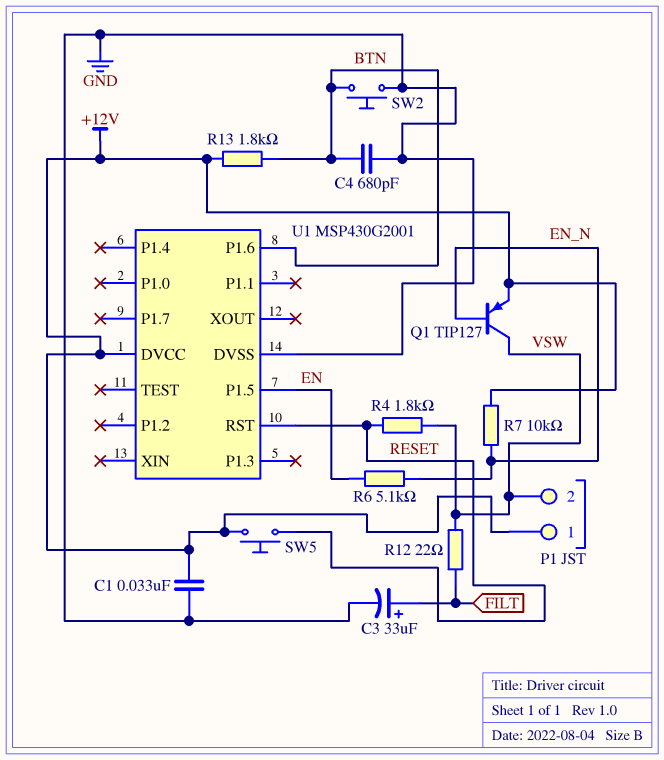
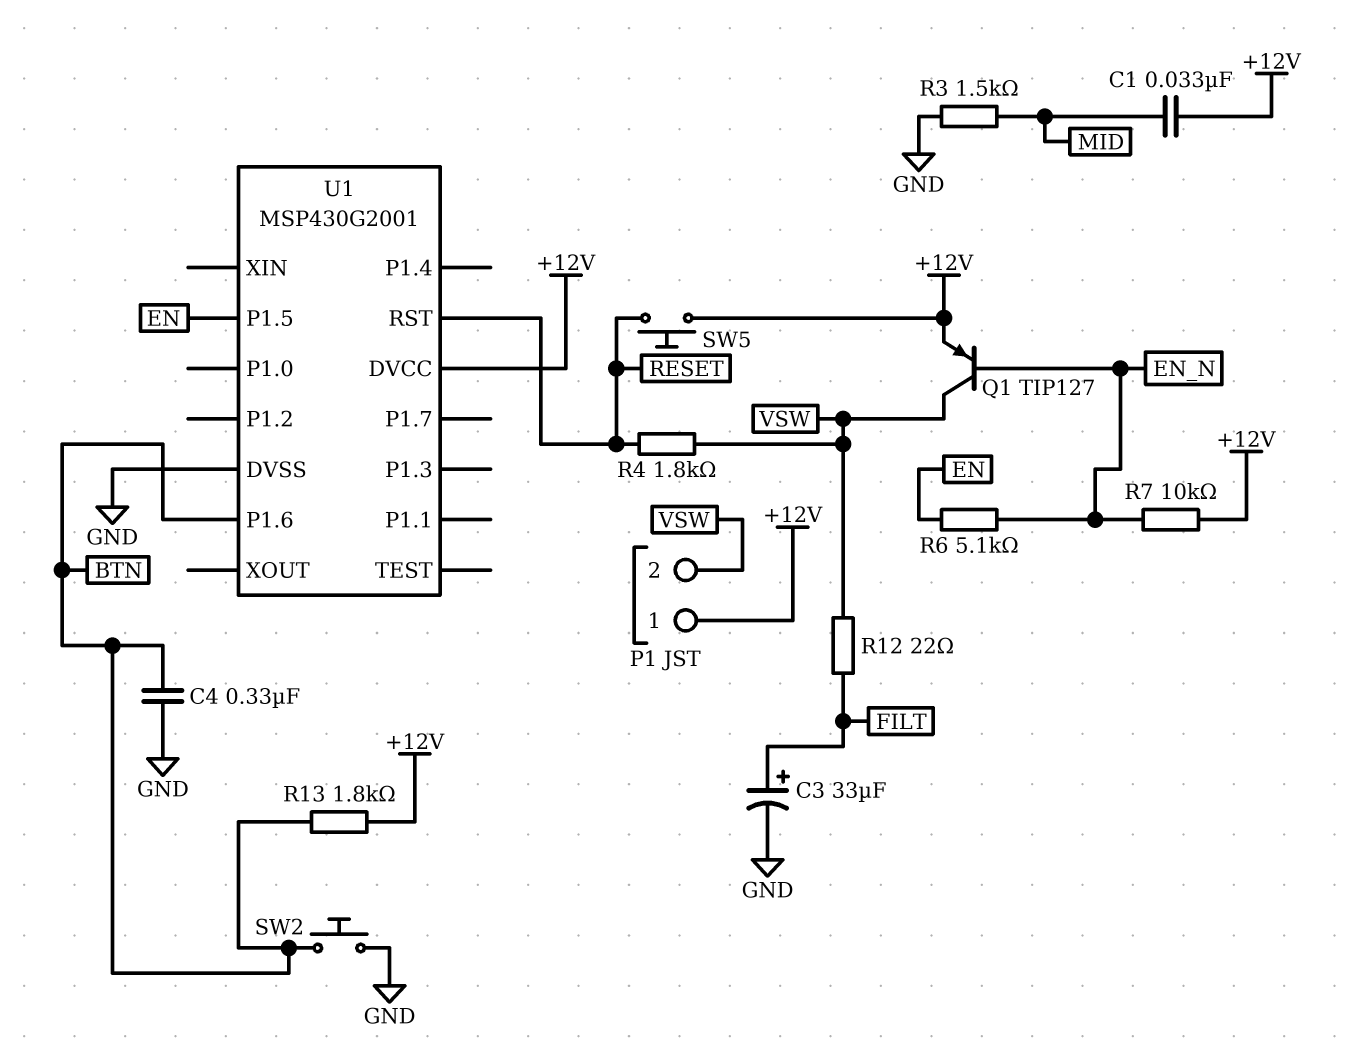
C1: 33nF (+12V, GND) -> 33nF (+12V, MID)
C4: 680pF (BTN, GND) -> 330nF (BTN, GND)
R3: none -> 1.5k (GND, MID)

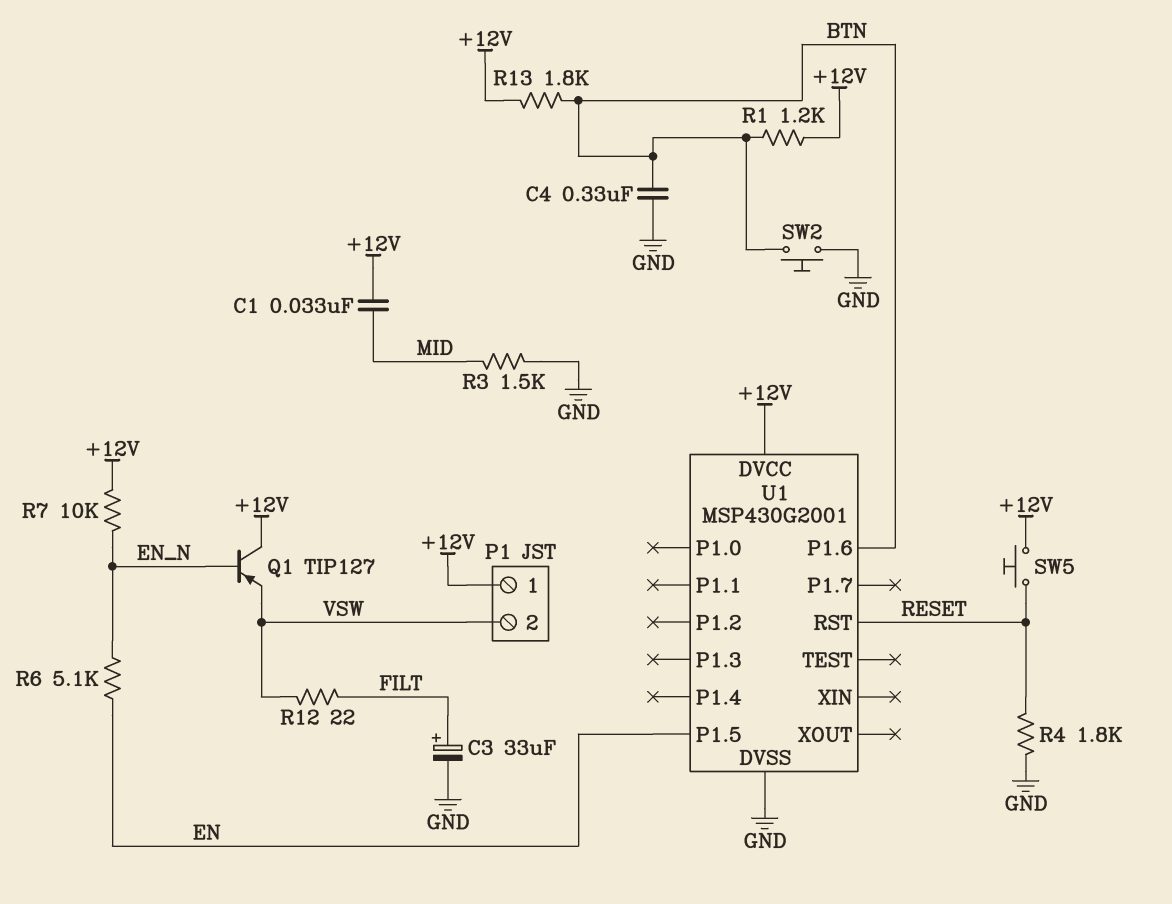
Q1: PNP TIP127 (B EN_N, C VSW, E +12V) -> PNP TIP127 (B EN_N, C +12V, E VSW)
R1: none -> 1.2k (+12V, BTN)
R4: 1.8k (RESET, VSW) -> 1.8k (GND, RESET)

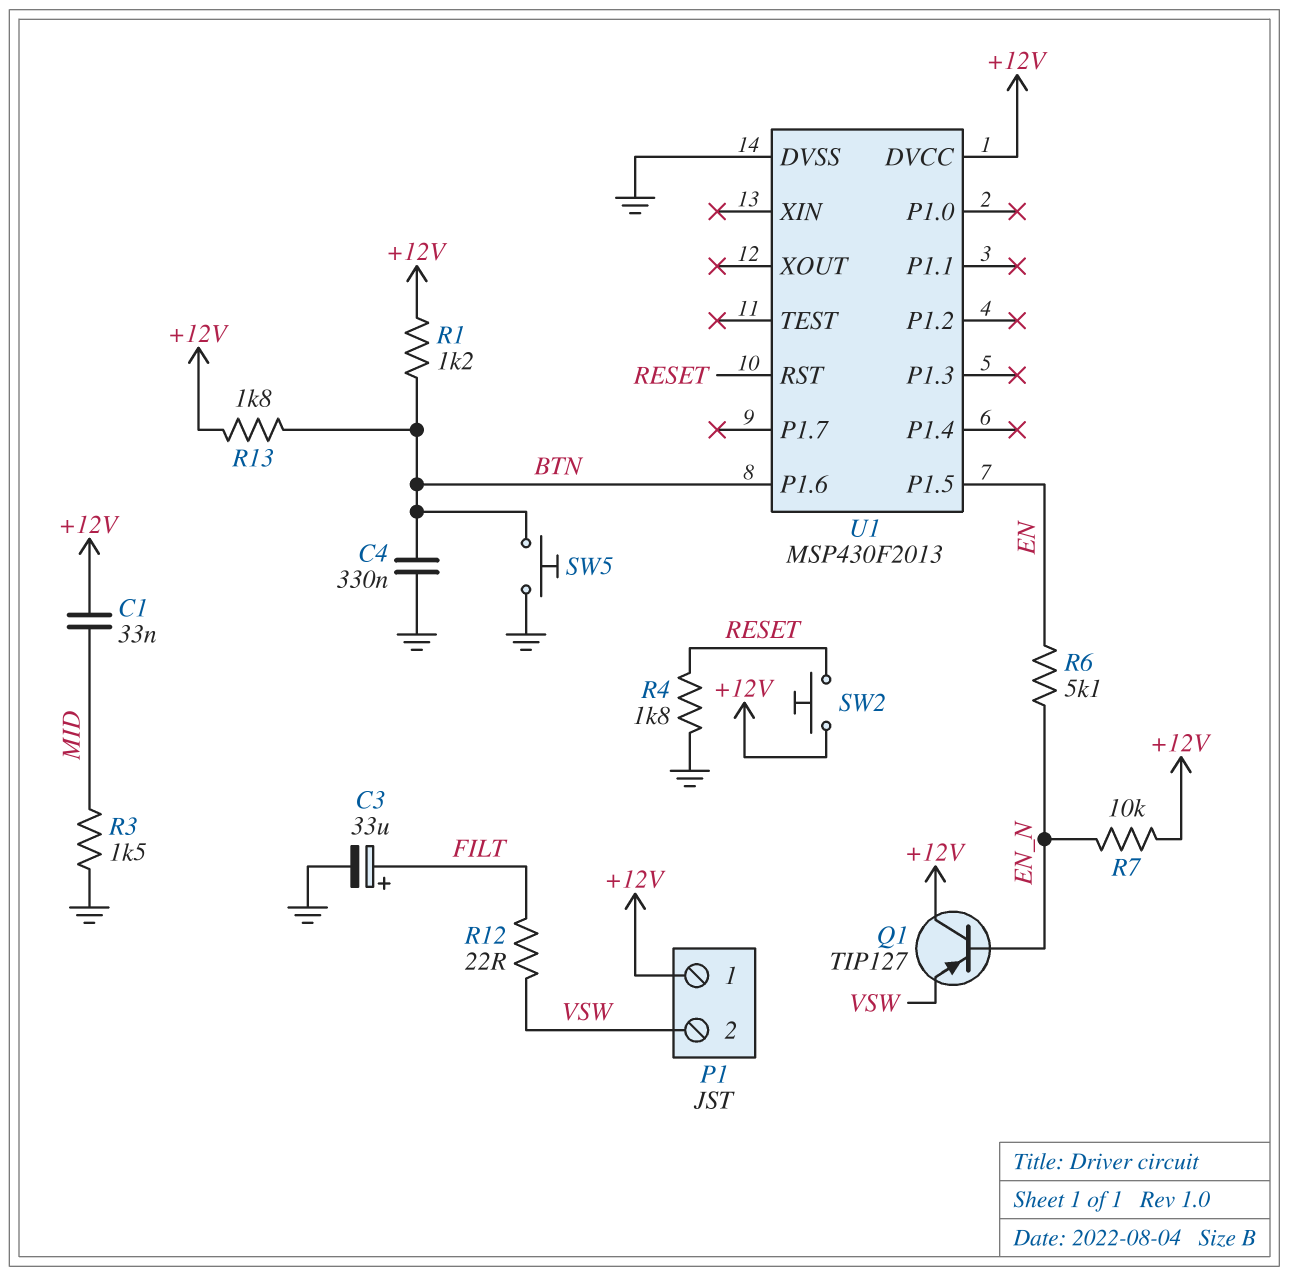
SW2: button (BTN, GND) -> button (+12V, RESET)
SW5: button (+12V, RESET) -> button (BTN, GND)
U1: MSP430G2001 -> MSP430F2013

